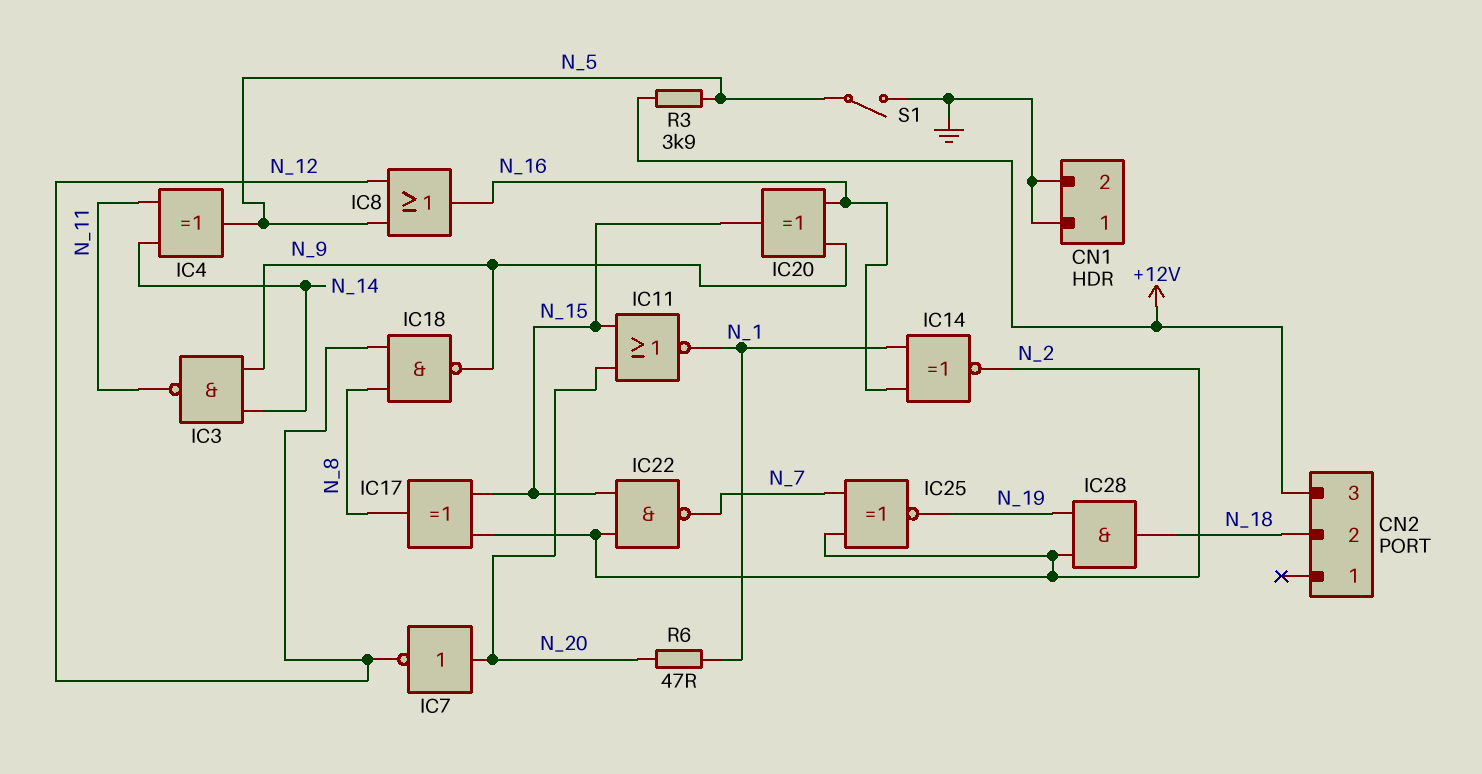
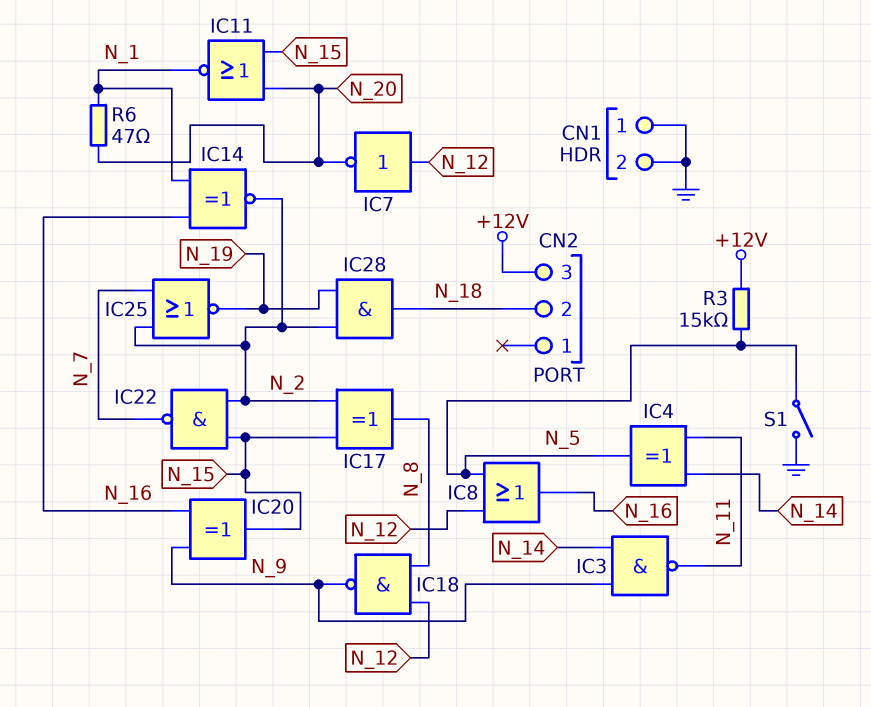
IC7: NOT (in N_20, out N_12) -> NOT (in N_12, out N_20)
IC25: XNOR (in N_2, in N_7, out N_19) -> NOR (in N_2, in N_7, out N_19)
R3: 3.9k (+12V, N_5) -> 15k (+12V, N_5)

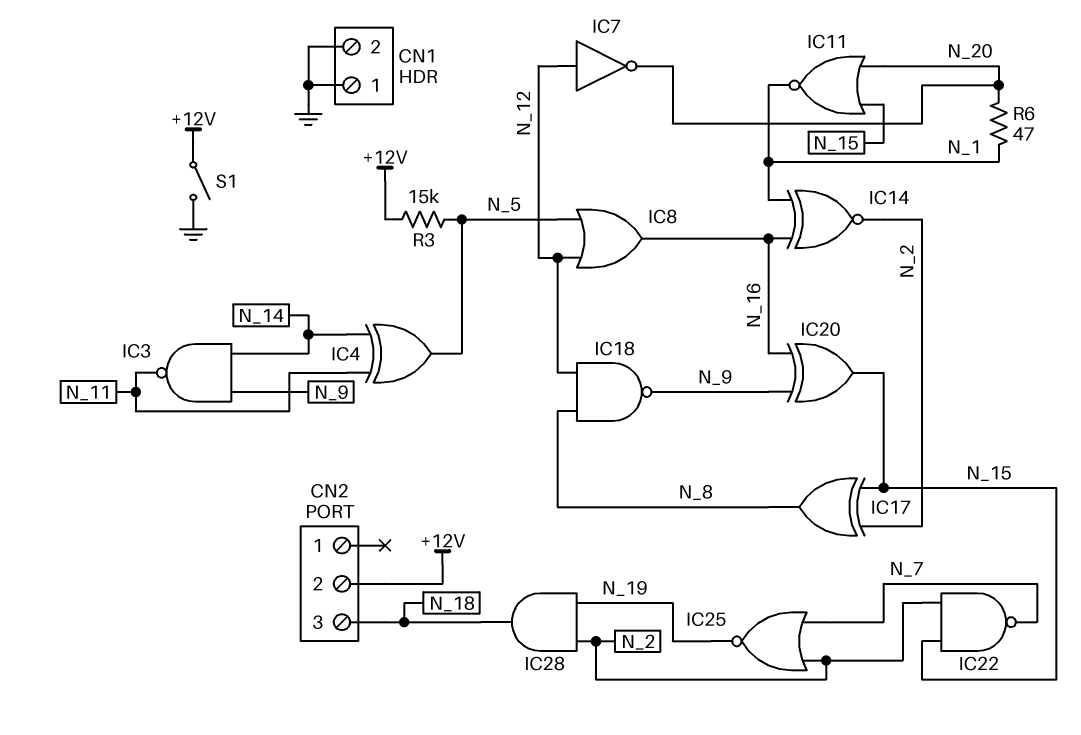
CN2 pin 2: N_18 -> +12V
CN2 pin 3: +12V -> N_18
S1: switch (GND, N_5) -> switch (+12V, GND)

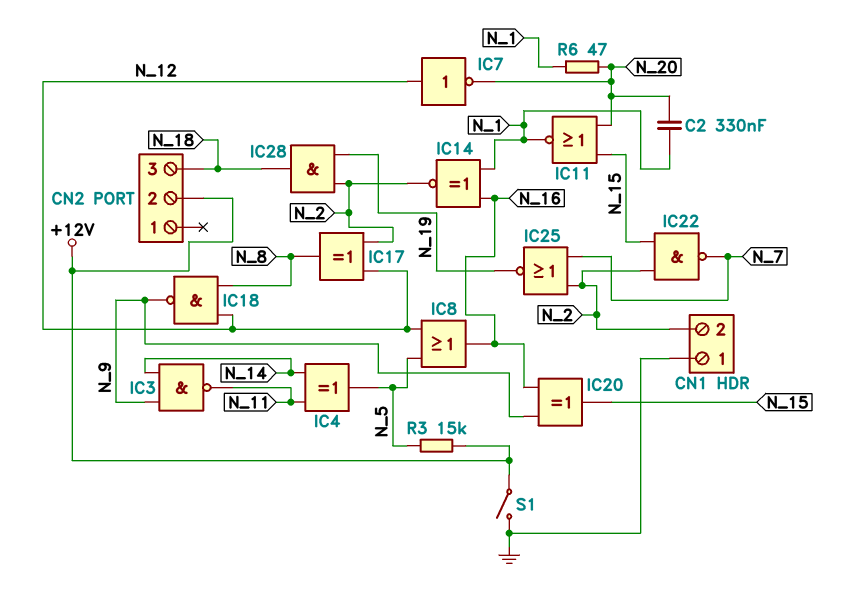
C2: none -> 330nF (N_1, N_20)
CN1 pin 2: GND -> N_2
IC17: XOR (in N_2, in N_15, out N_8) -> XOR (in N_2, in N_12, out N_8)

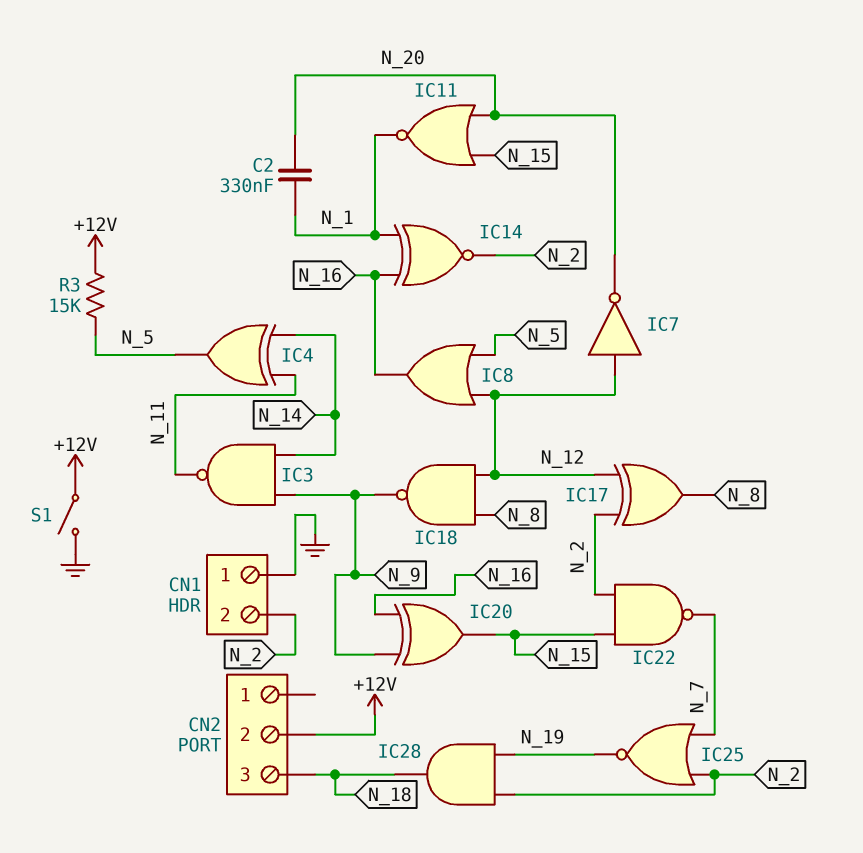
R6: 47 (N_1, N_20) -> none

